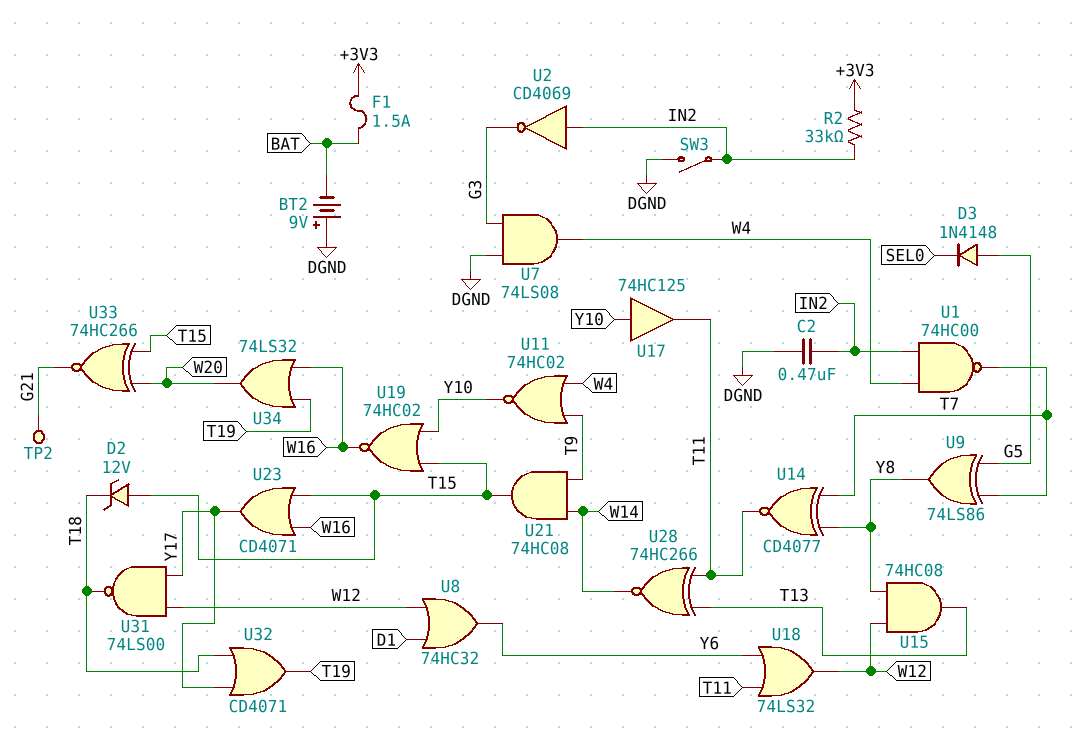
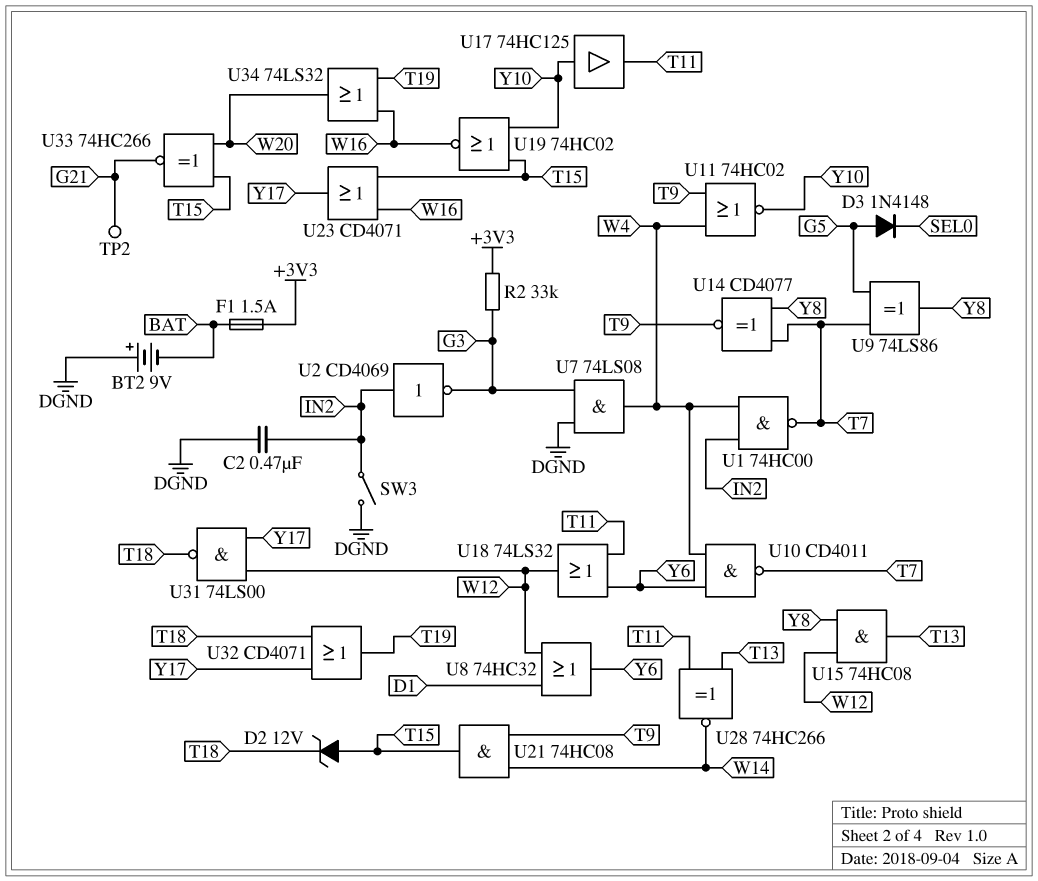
R2: 33k (+3V3, IN2) -> 33k (+3V3, G3)
U10: none -> NAND CD4011 (in W4, in Y6, out T7)
U14: XNOR CD4077 (in T7, in Y8, out T11) -> XNOR CD4077 (in T7, in Y8, out T9)

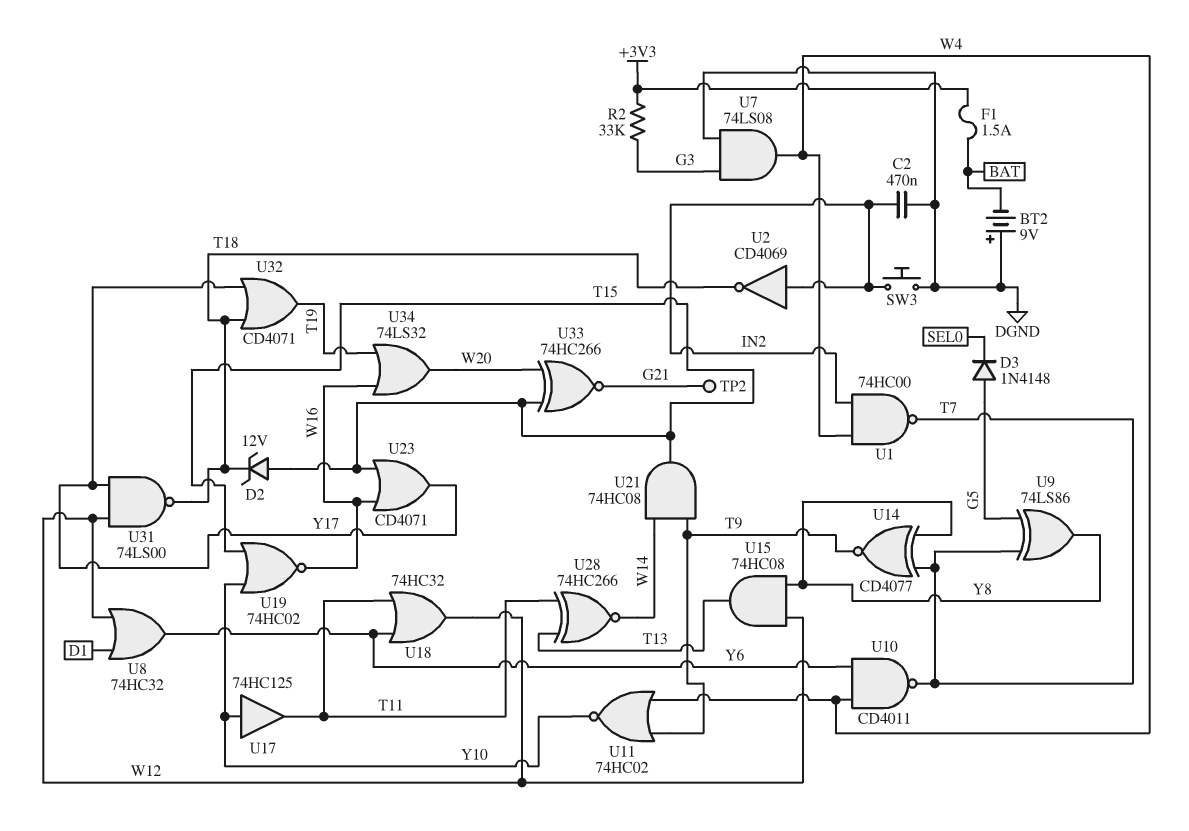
SW3: switch (DGND, IN2) -> button (DGND, IN2)
U2: NOT CD4069 (in IN2, out G3) -> NOT CD4069 (in IN2, out T18)
U18: OR 74LS32 (in T11, in Y6, out W12) -> OR 74HC32 (in T11, in Y6, out W12)

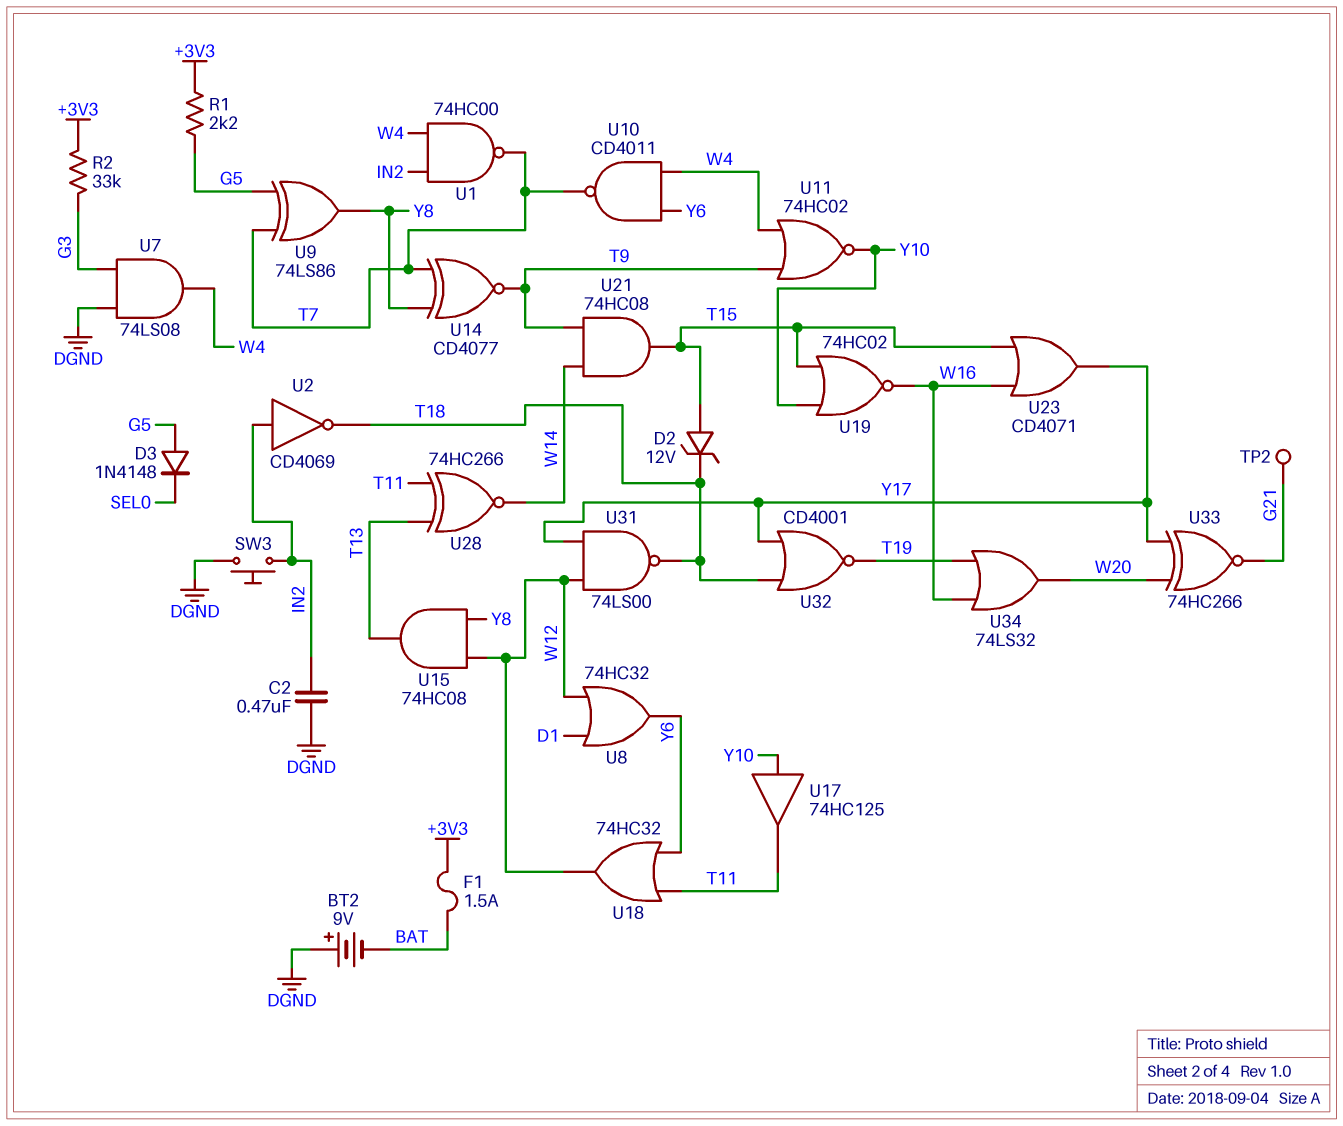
R1: none -> 2.2k (+3V3, G5)
U32: OR CD4071 (in T18, in Y17, out T19) -> NOR CD4001 (in T18, in Y17, out T19)
U33: XNOR 74HC266 (in T15, in W20, out G21) -> XNOR 74HC266 (in W20, in Y17, out G21)

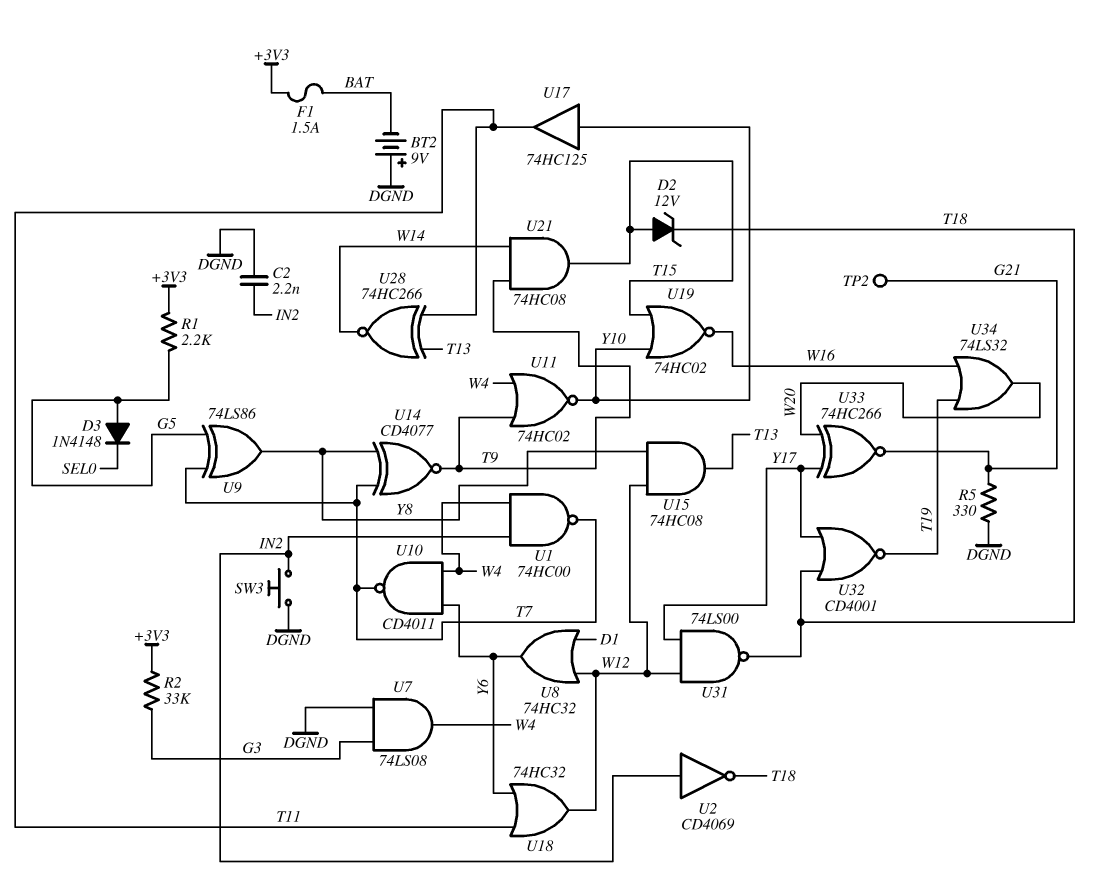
C2: 470nF (DGND, IN2) -> 2.2nF (DGND, IN2)
R5: none -> 330 (DGND, G21)
U23: OR CD4071 (in T15, in W16, out Y17) -> none

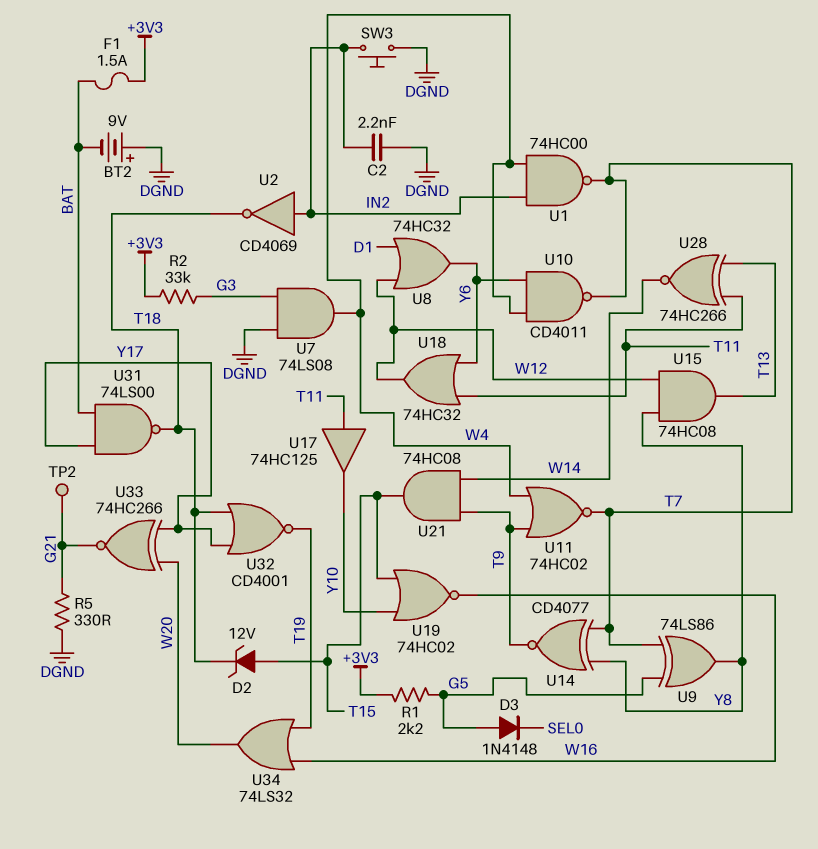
U11: NOR 74HC02 (in T9, in W4, out Y10) -> NOR 74HC02 (in T9, in W4, out T7)
U17: buffer 74HC125 (in Y10, out T11) -> buffer 74HC125 (in T11, out Y10)
U31: NAND 74LS00 (in W12, in Y17, out T18) -> NAND 74LS00 (in BAT, in Y17, out T18)

